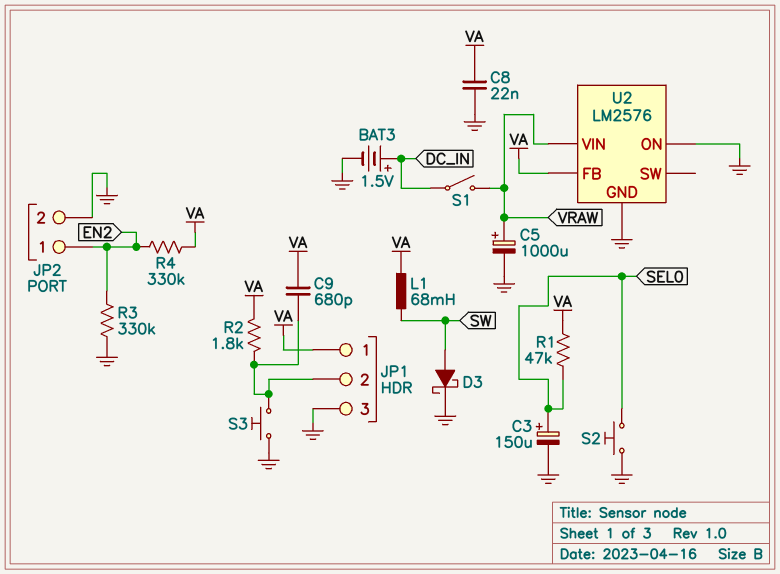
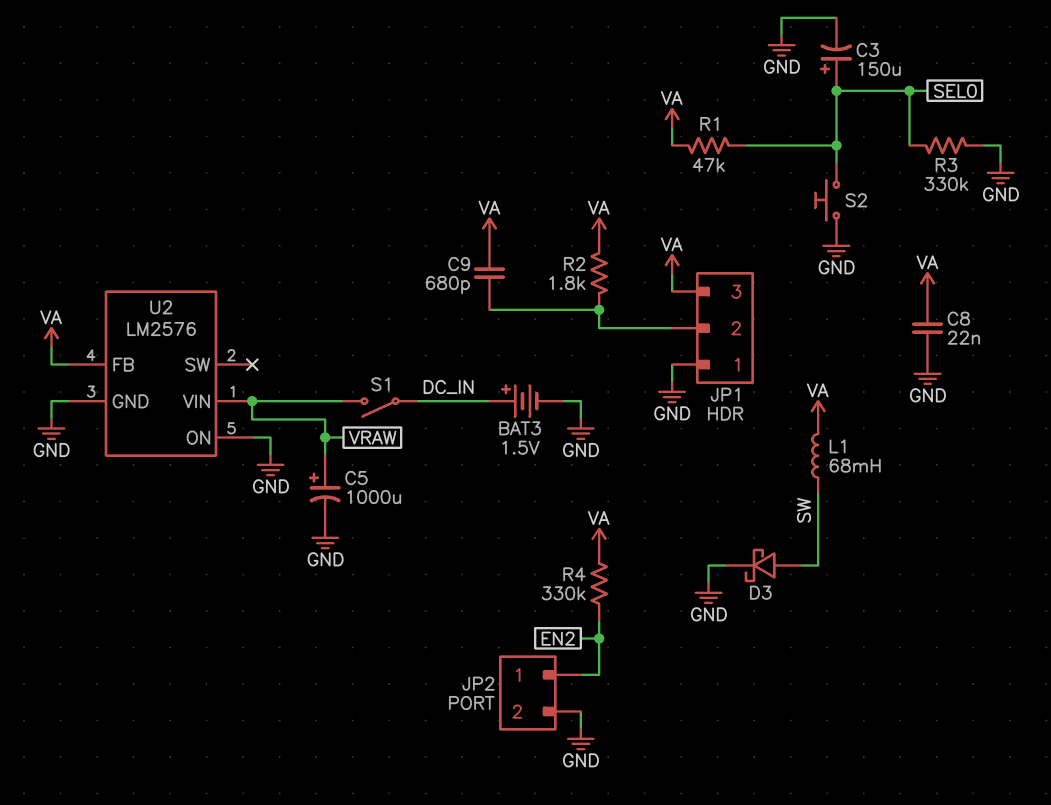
JP1 pin 1: VA -> GND
JP1 pin 3: GND -> VA
R3: 330k (EN2, GND) -> 330k (GND, SEL0)
S3: button (GND, JP1/2) -> none

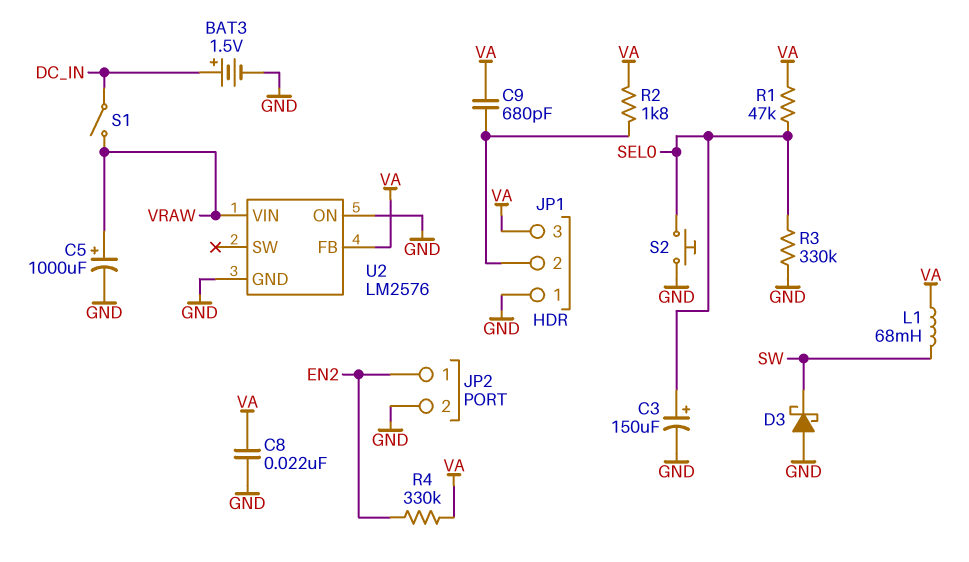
D3: schottky (A SW, K GND) -> schottky (A GND, K SW)

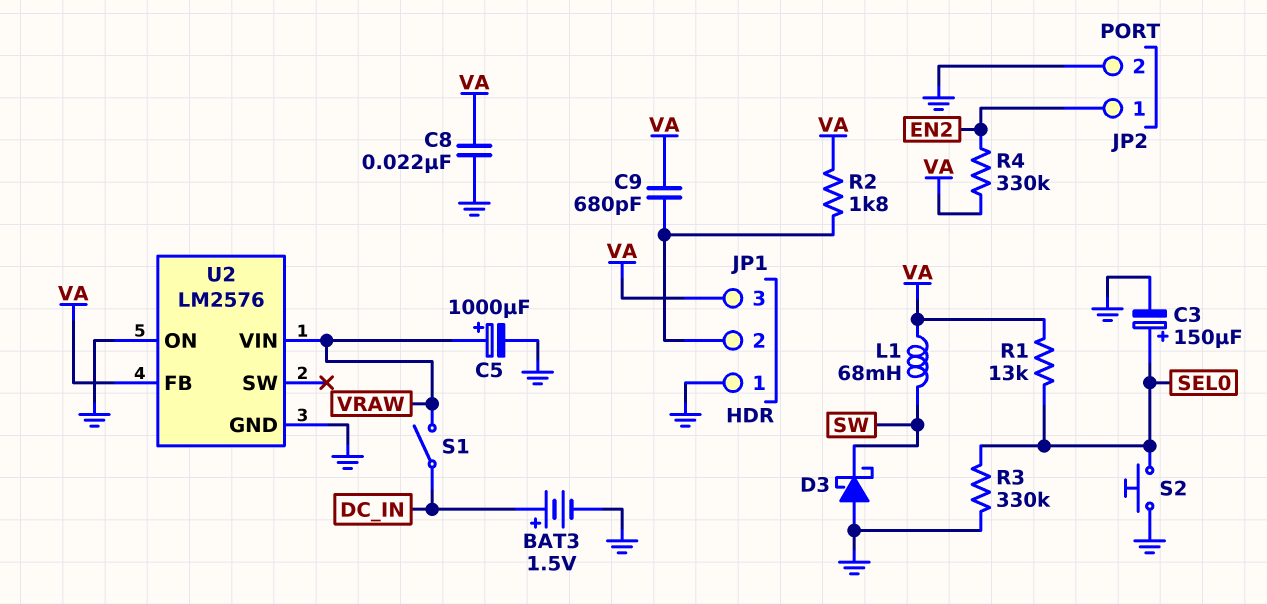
R1: 47k (SEL0, VA) -> 13k (SEL0, VA)

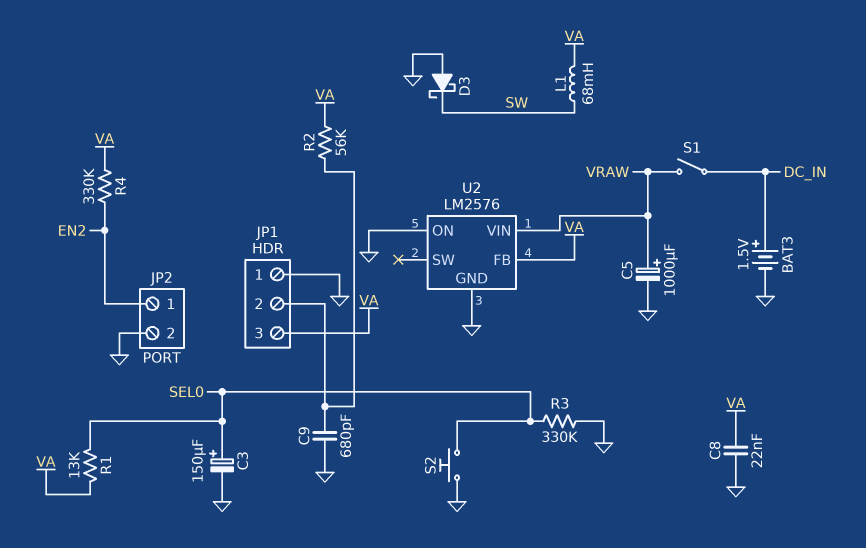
C9: 680pF (JP1/2, VA) -> 680pF (GND, JP1/2)
R2: 1.8k (JP1/2, VA) -> 56k (JP1/2, VA)

